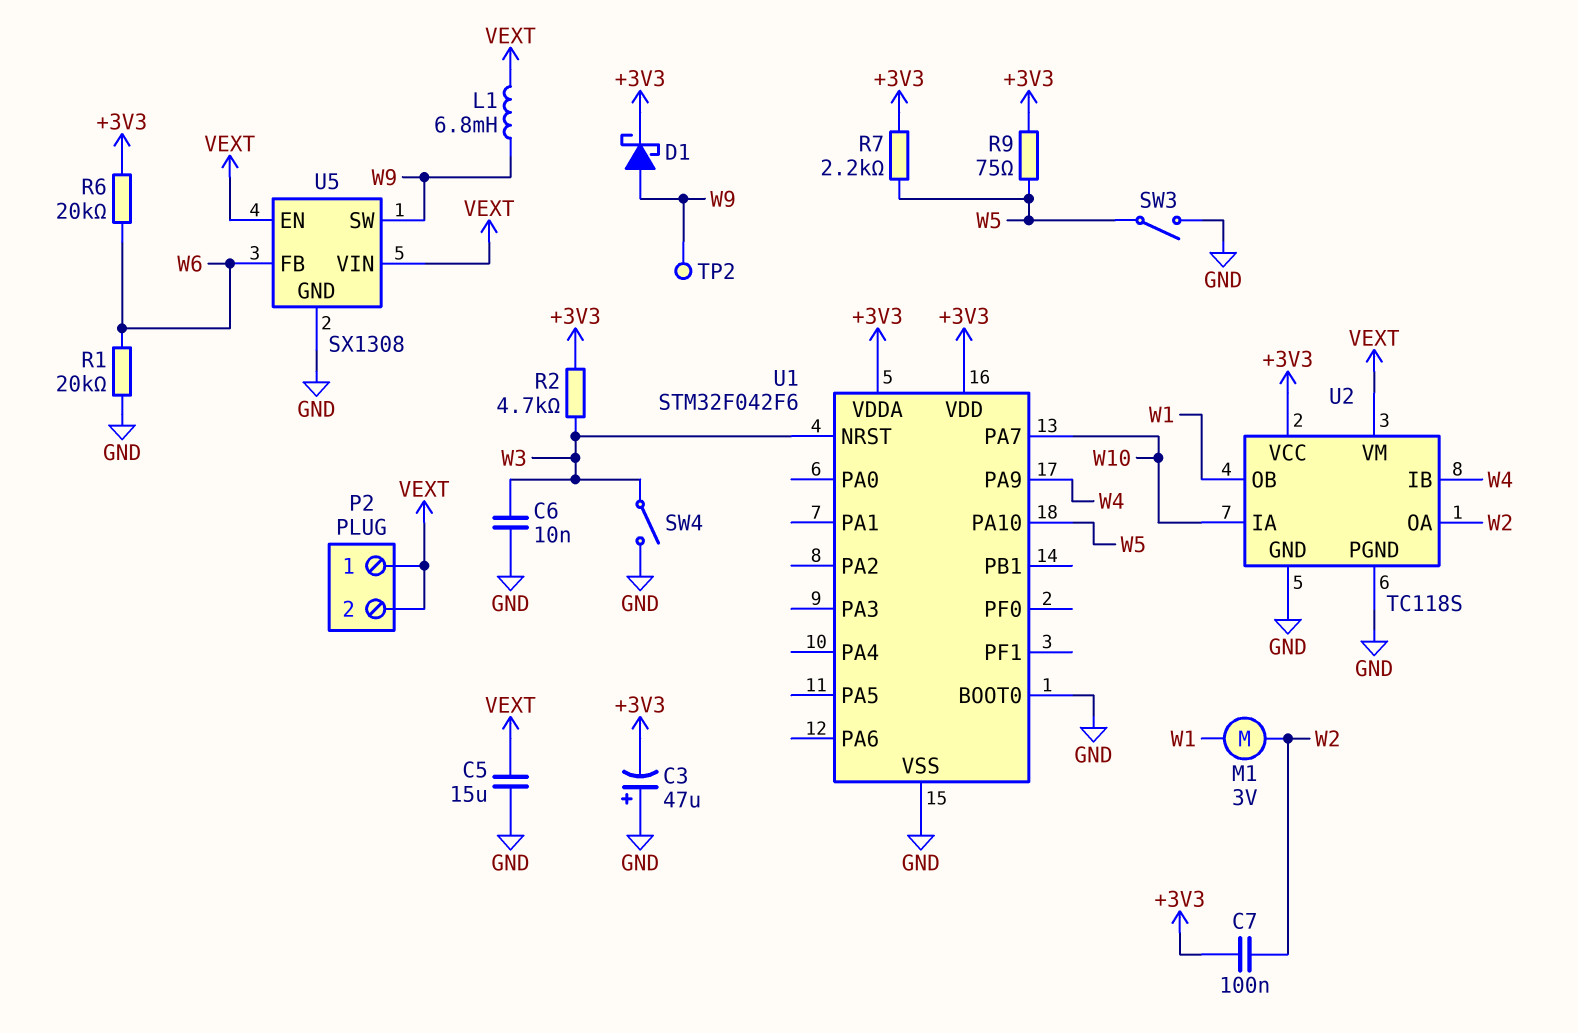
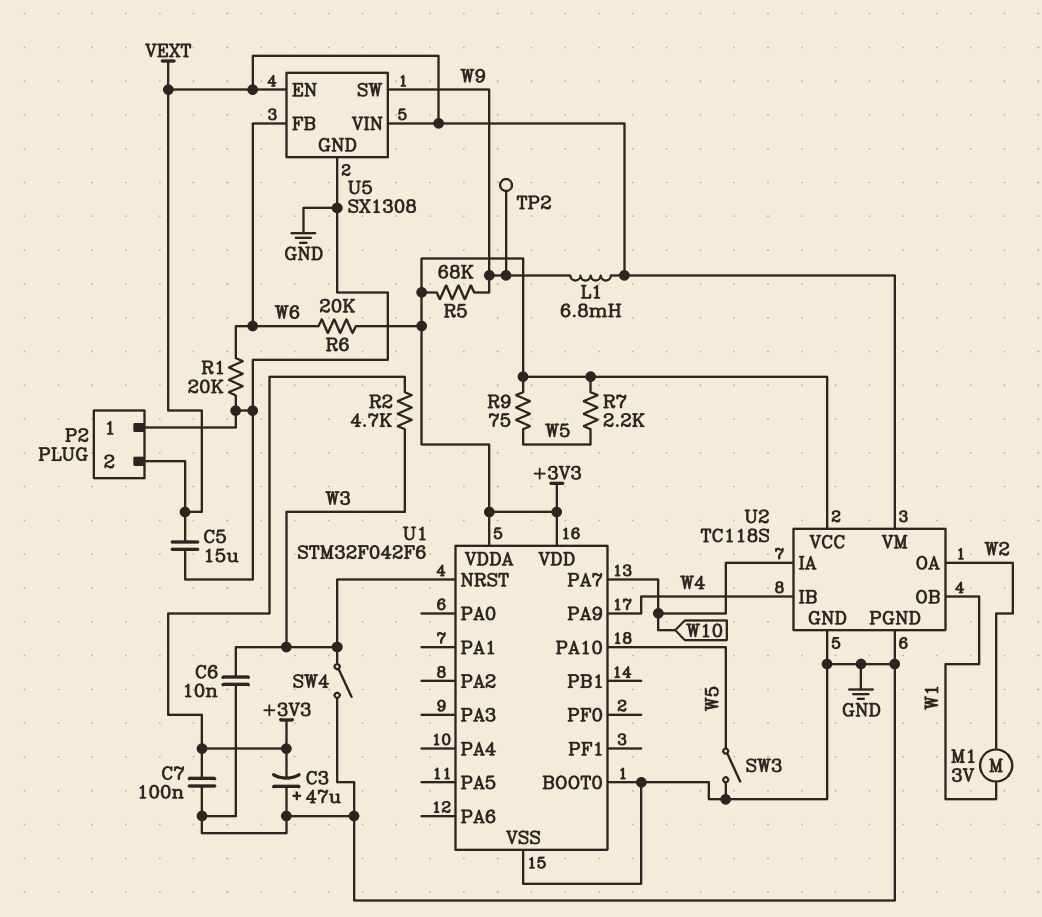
C7: 100nF (+3V3, W2) -> 100nF (+3V3, GND)
D1: schottky (A W9, K +3V3) -> none
P2 pin 1: VEXT -> GND
R5: none -> 68k (+3V3, W9)

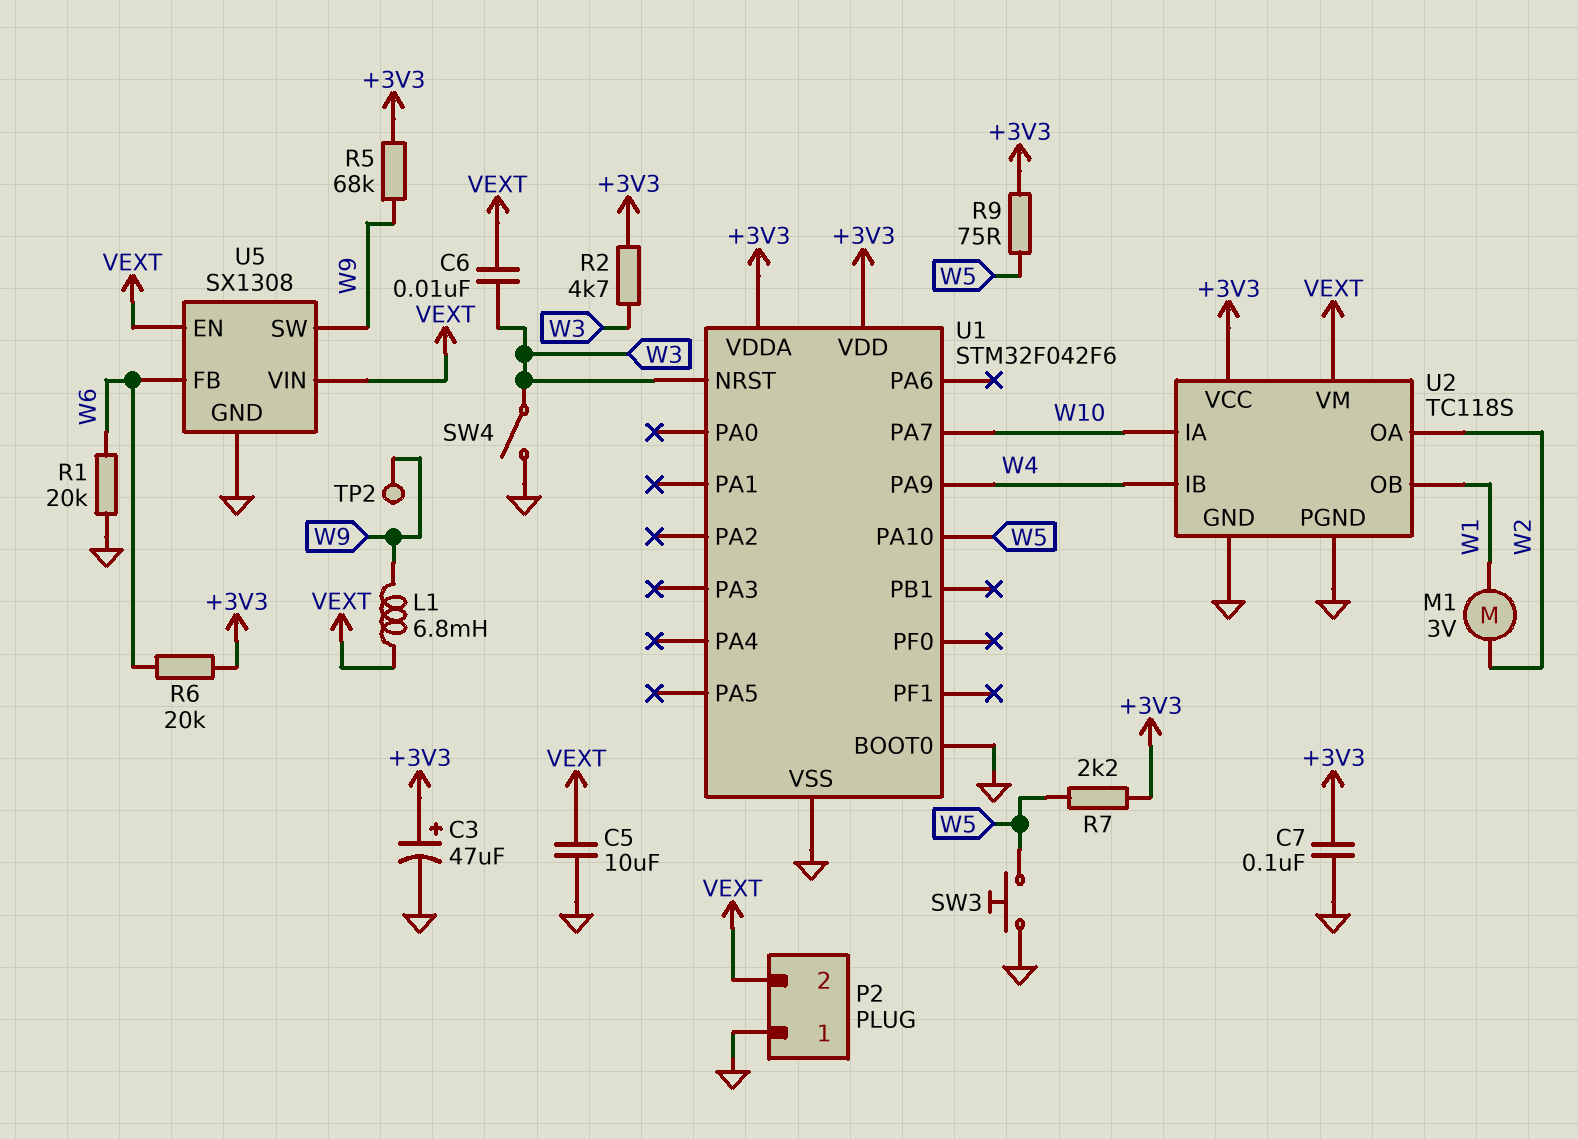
C3: 47uF (plus GND, minus +3V3) -> 47uF (plus +3V3, minus GND)
C5: 15uF (GND, VEXT) -> 10uF (GND, VEXT)
C6: 10nF (GND, W3) -> 10nF (VEXT, W3)
SW3: switch (GND, W5) -> button (GND, W5)

